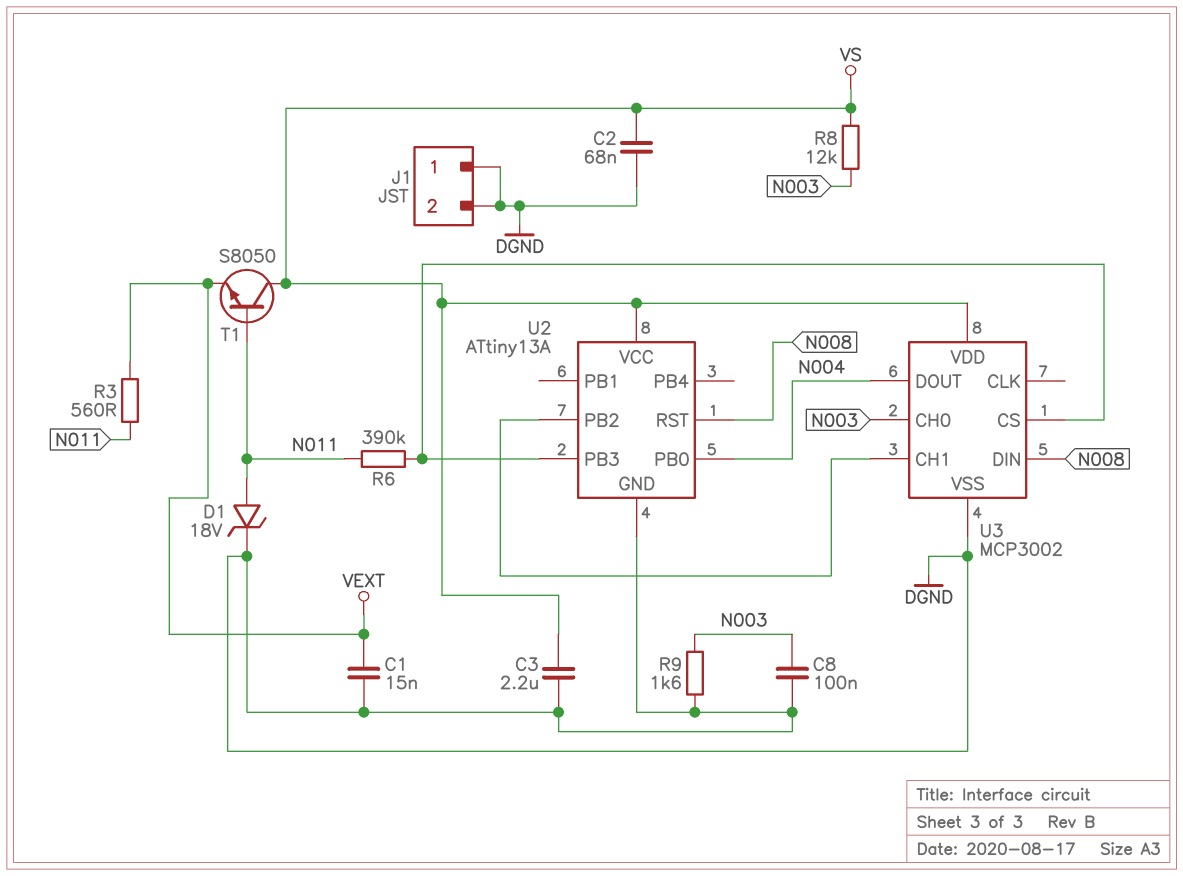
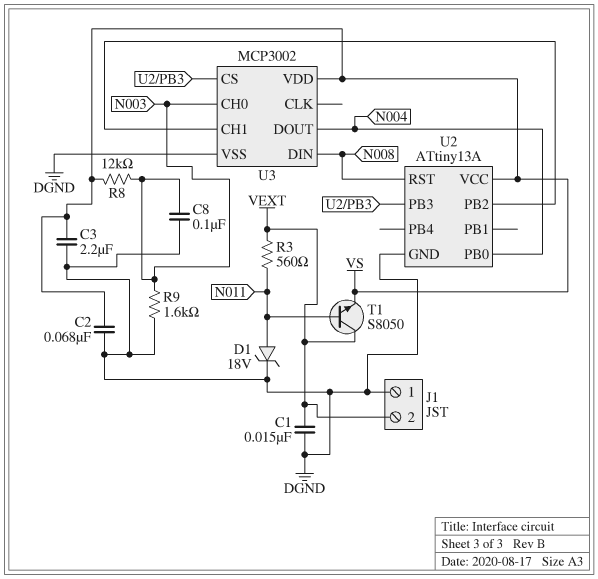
J1 pin 2: DGND -> VEXT
R6: 390k (N011, U2/PB3) -> none
T1: NPN S8050 (B N011, C VS, E VEXT) -> NPN S8050 (B N011, C VEXT, E VS)

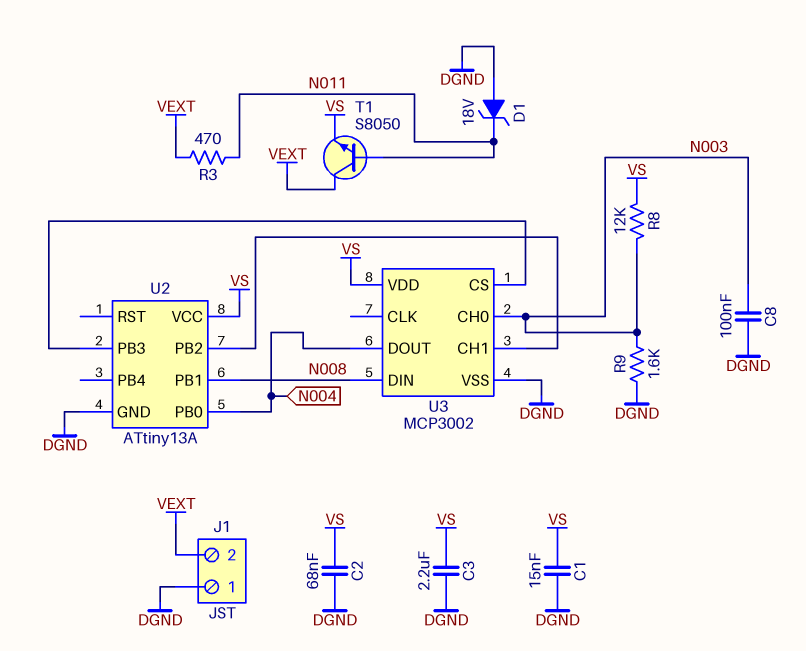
C1: 15nF (DGND, VEXT) -> 15nF (DGND, VS)
D1: zener 18V (A N011, K DGND) -> zener 18V (A DGND, K N011)
R3: 560 (N011, VEXT) -> 470 (N011, VEXT)
U2 pin PB1: none -> N008
U2 pin RST: N008 -> none

